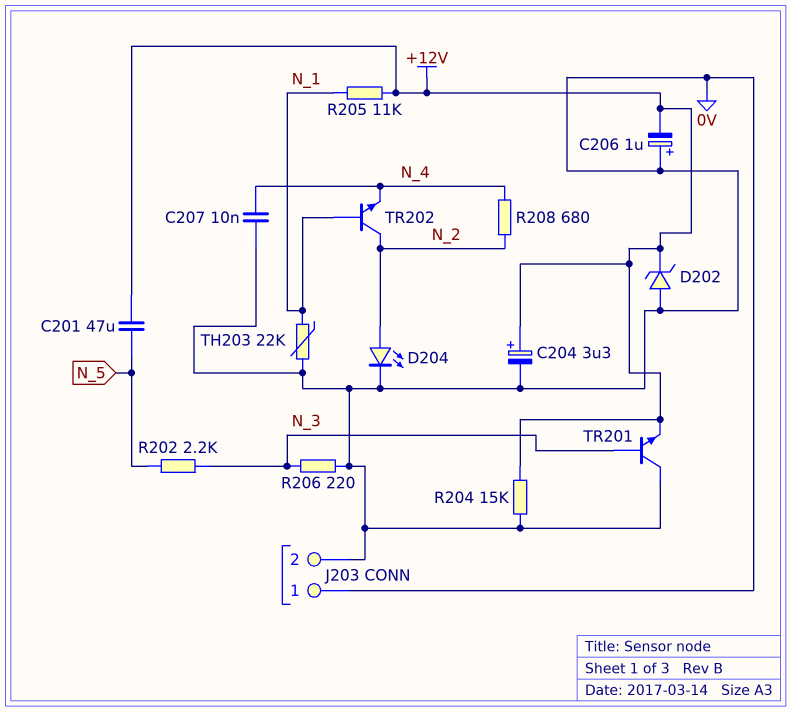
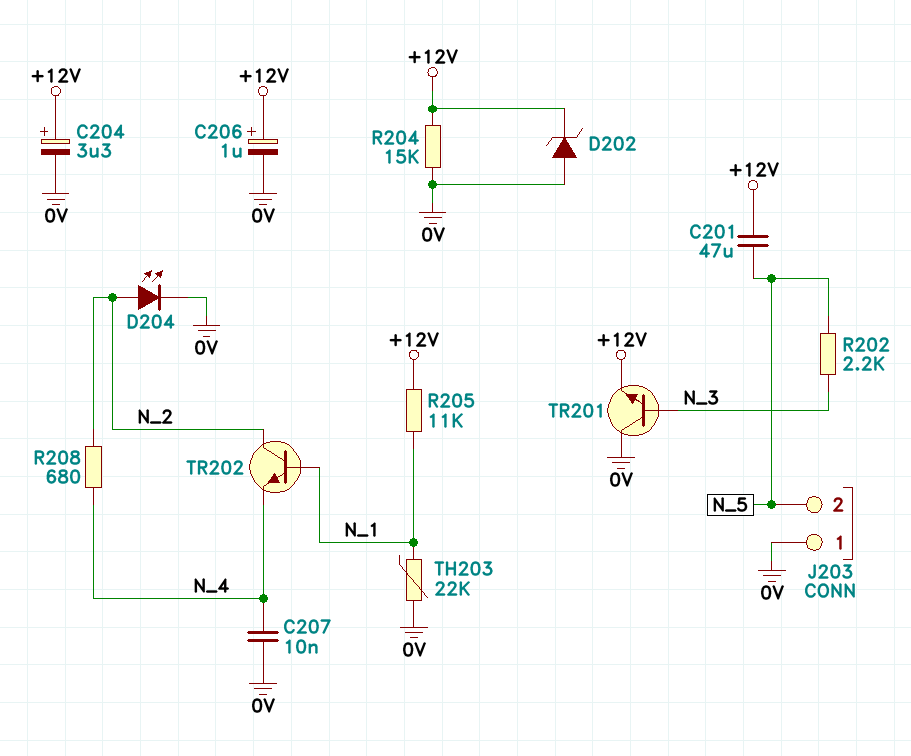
C206: 1uF (plus 0V, minus +12V) -> 1uF (plus +12V, minus 0V)
J203 pin 2: 0V -> N_5
R206: 220 (0V, N_3) -> none

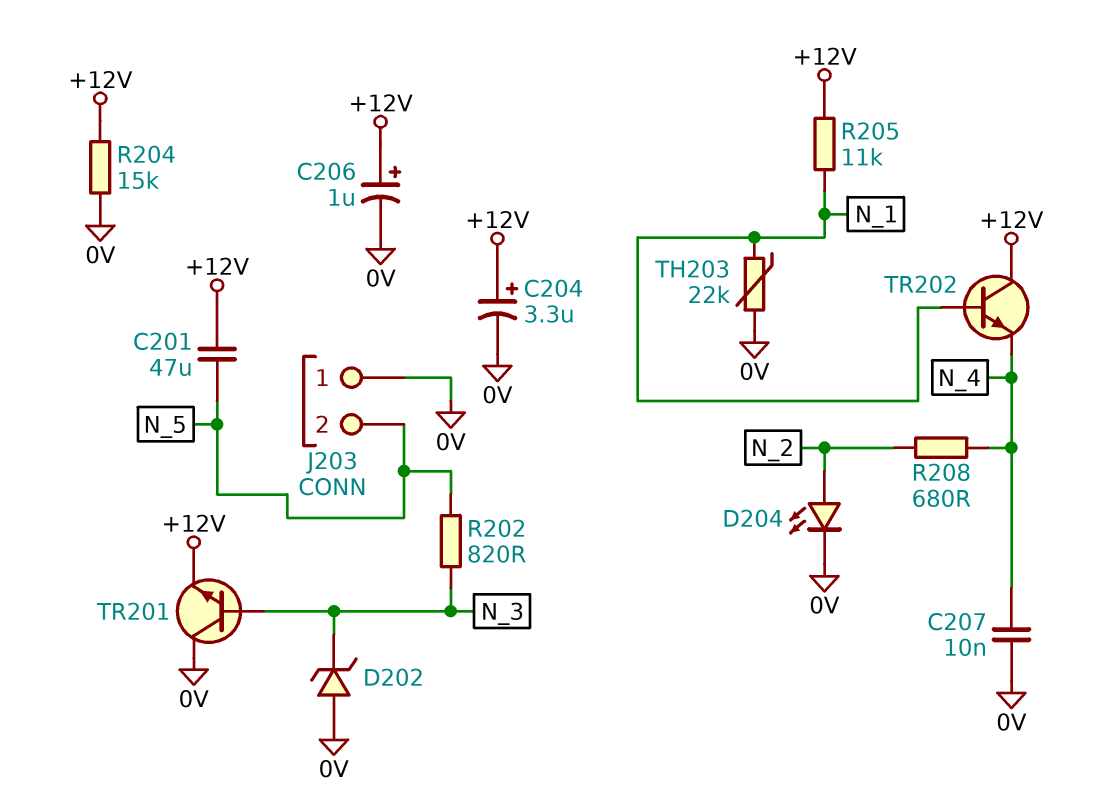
D202: zener (A 0V, K +12V) -> zener (A 0V, K N_3)
R202: 2.2k (N_3, N_5) -> 820 (N_3, N_5)
TR202: NPN (B N_1, C N_2, E N_4) -> NPN (B N_1, C +12V, E N_4)

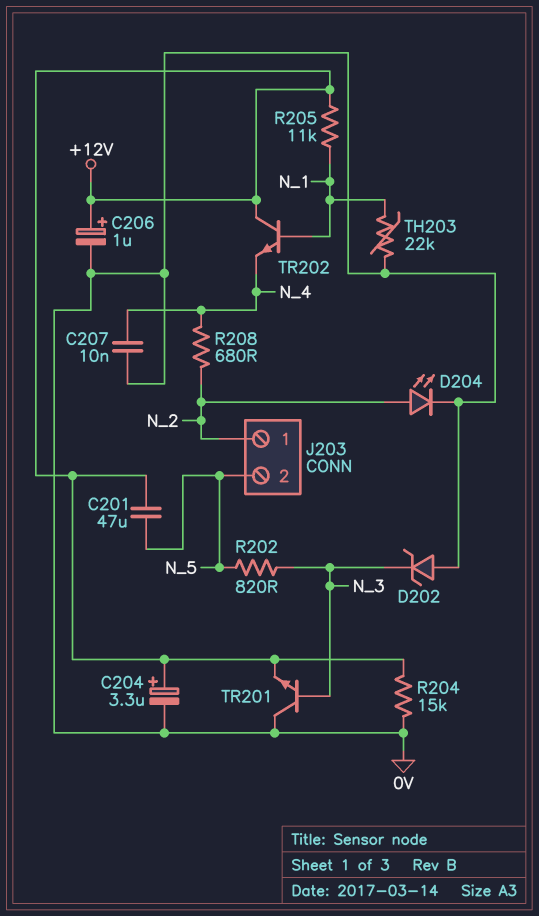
J203 pin 1: 0V -> N_2

